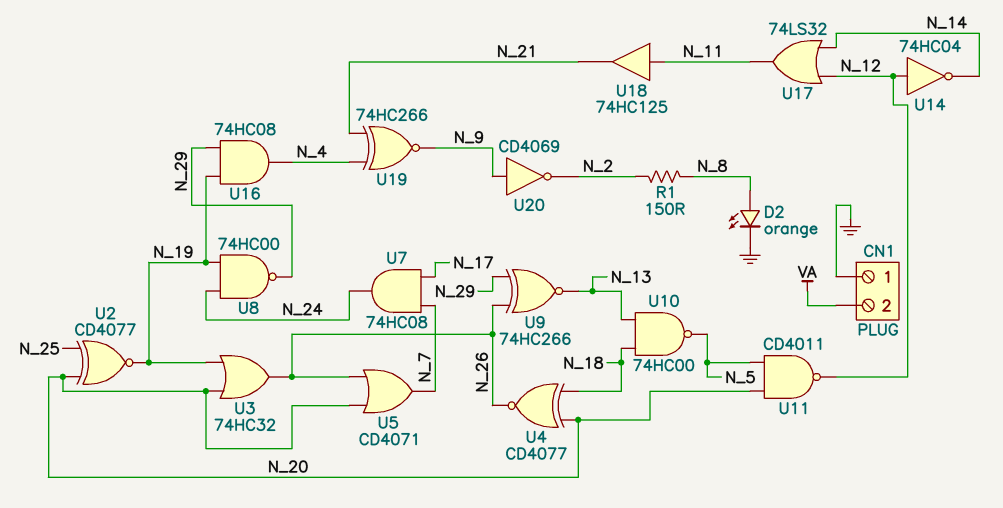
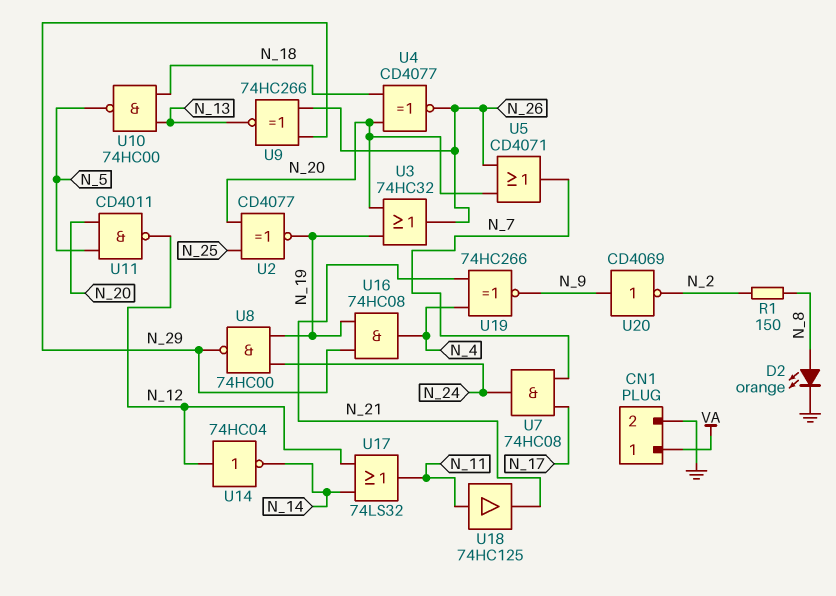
CN1 pin 1: GND -> VA
CN1 pin 2: VA -> GND

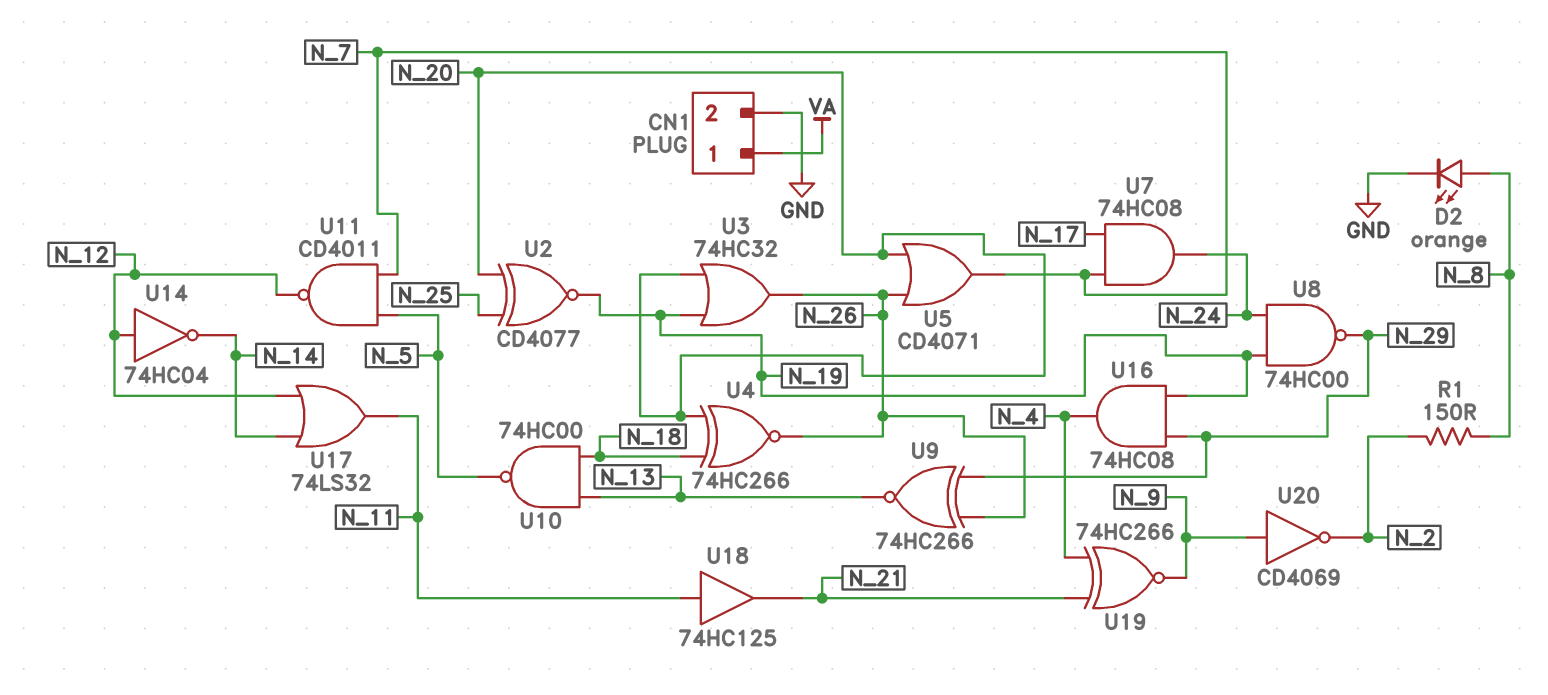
U4: XNOR CD4077 (in N_18, in N_20, out N_26) -> XNOR 74HC266 (in N_18, in N_20, out N_26)
U11: NAND CD4011 (in N_5, in N_20, out N_12) -> NAND CD4011 (in N_5, in N_7, out N_12)

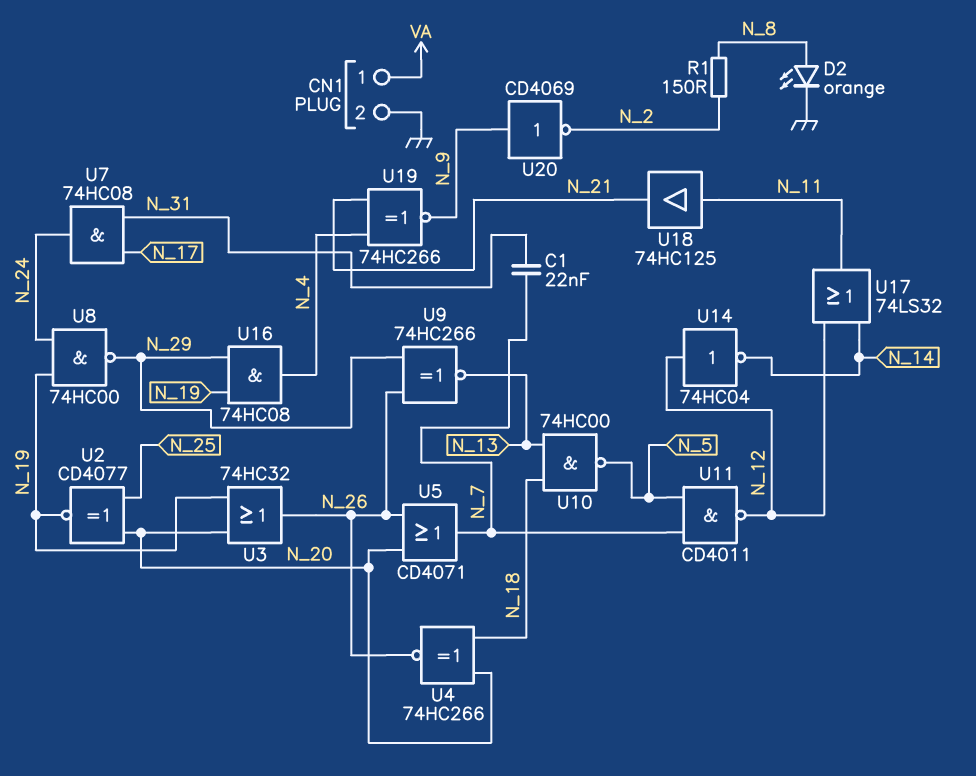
C1: none -> 22nF (N_7, N_31)
U7: AND 74HC08 (in N_7, in N_17, out N_24) -> AND 74HC08 (in N_17, in N_31, out N_24)

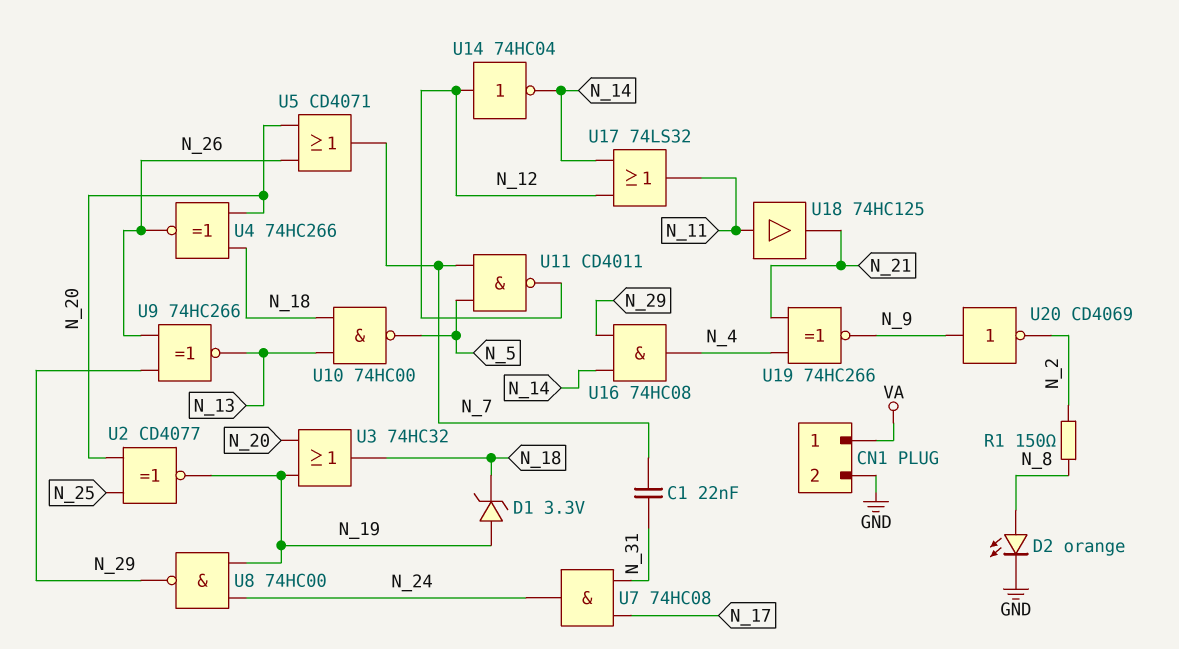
D1: none -> zener 3.3V (A N_19, K N_18)
U3: OR 74HC32 (in N_19, in N_20, out N_26) -> OR 74HC32 (in N_19, in N_20, out N_18)
U16: AND 74HC08 (in N_19, in N_29, out N_4) -> AND 74HC08 (in N_14, in N_29, out N_4)

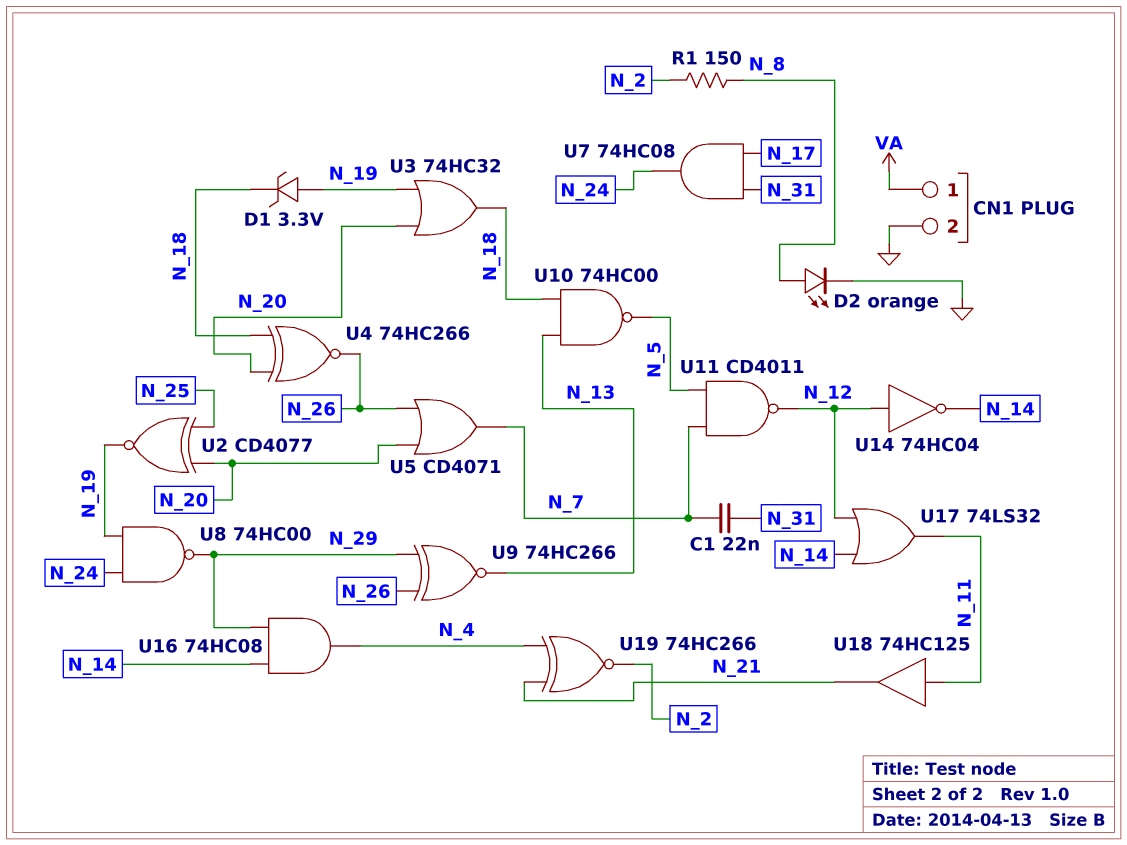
U19: XNOR 74HC266 (in N_4, in N_21, out N_9) -> XNOR 74HC266 (in N_4, in N_21, out N_2)
U20: NOT CD4069 (in N_9, out N_2) -> none

